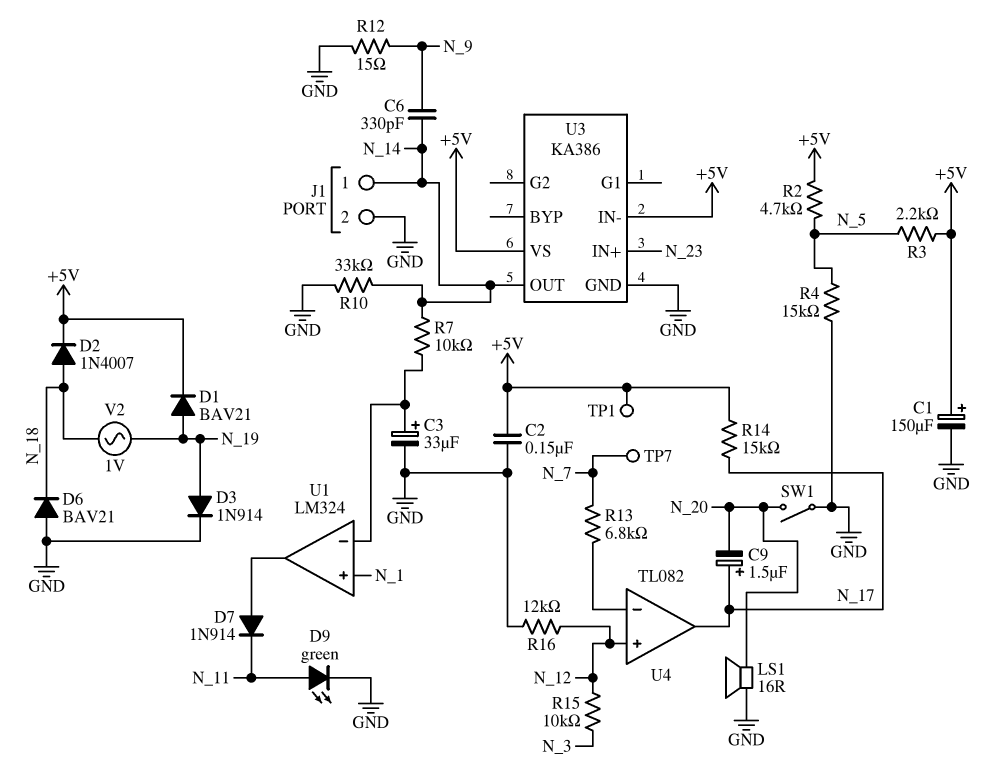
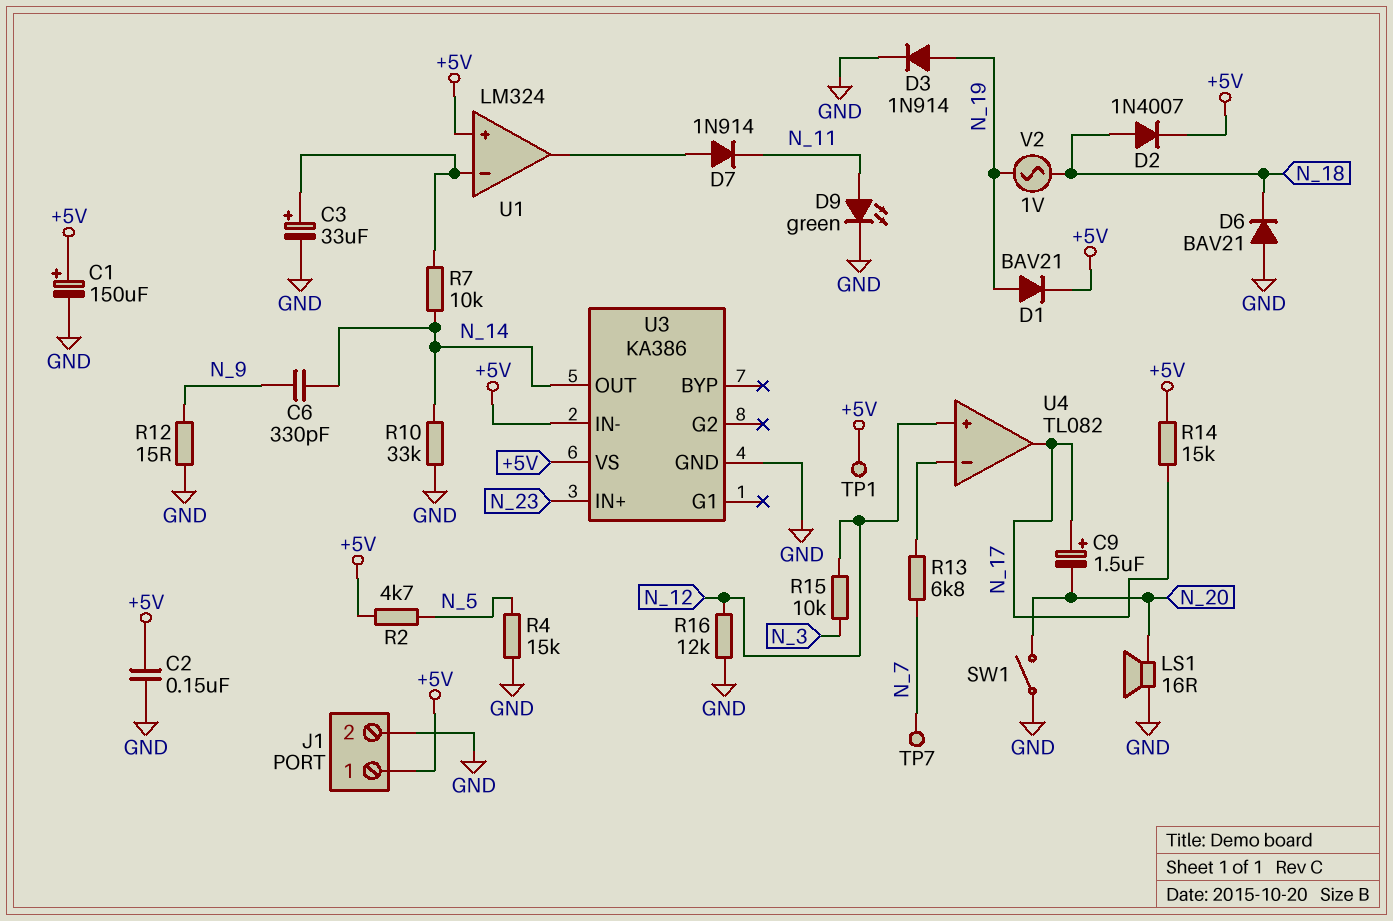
J1 pin 1: N_14 -> +5V
R3: 2.2k (+5V, N_5) -> none
U1 pin in+: N_1 -> +5V

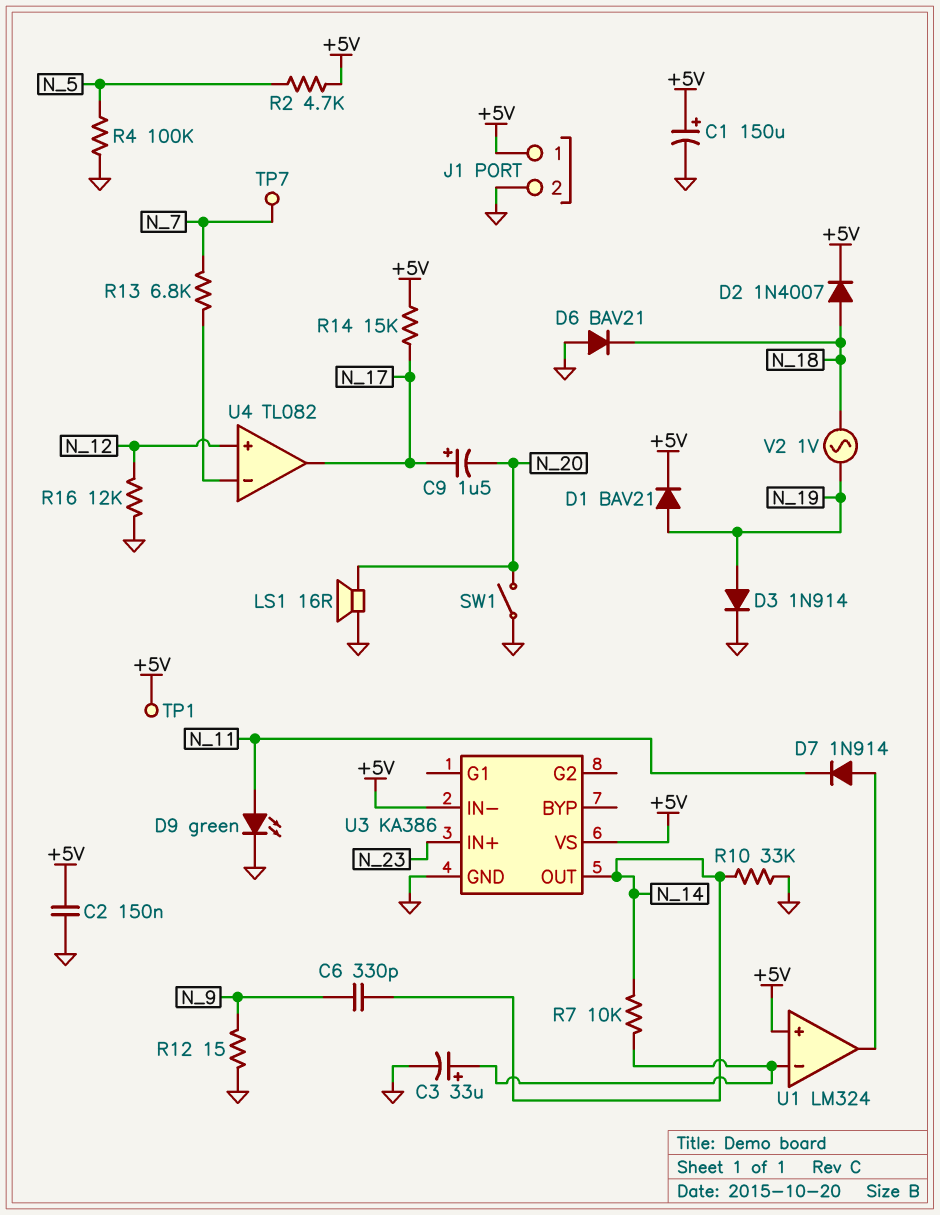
R4: 15k (GND, N_5) -> 100k (GND, N_5)
R15: 10k (N_3, N_12) -> none

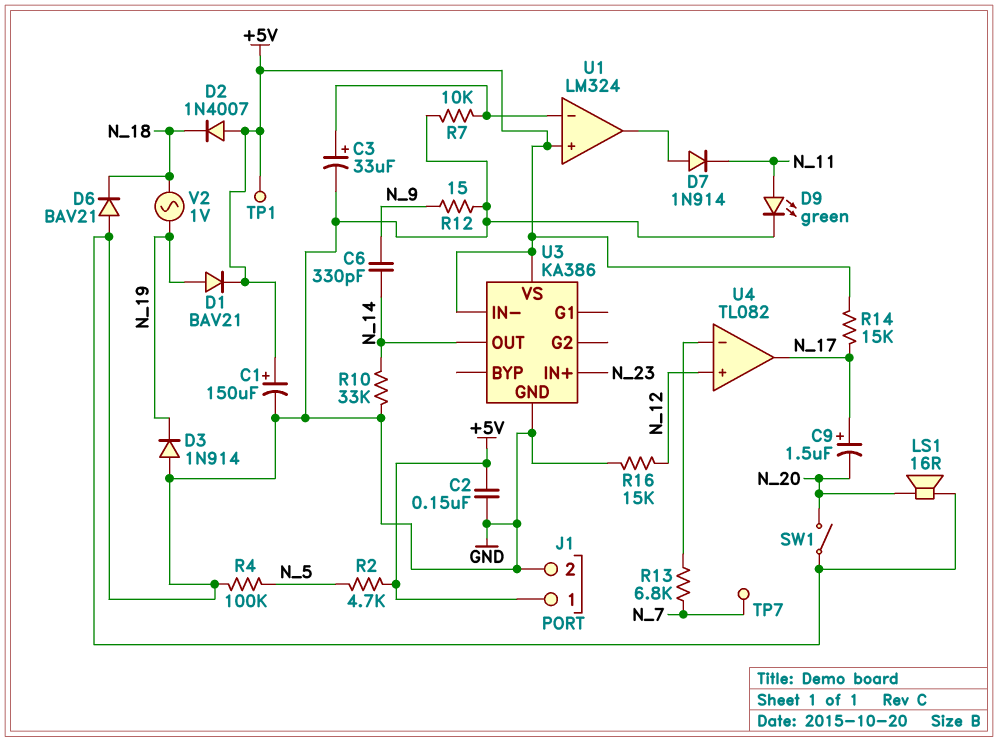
D2: diode 1N4007 (A N_18, K +5V) -> diode 1N4007 (A +5V, K N_18)
D3: diode 1N914 (A N_19, K GND) -> diode 1N914 (A GND, K N_19)
R7: 10k (N_14, U1/in-) -> 10k (GND, U1/in-)
R16: 12k (GND, N_12) -> 15k (GND, N_12)

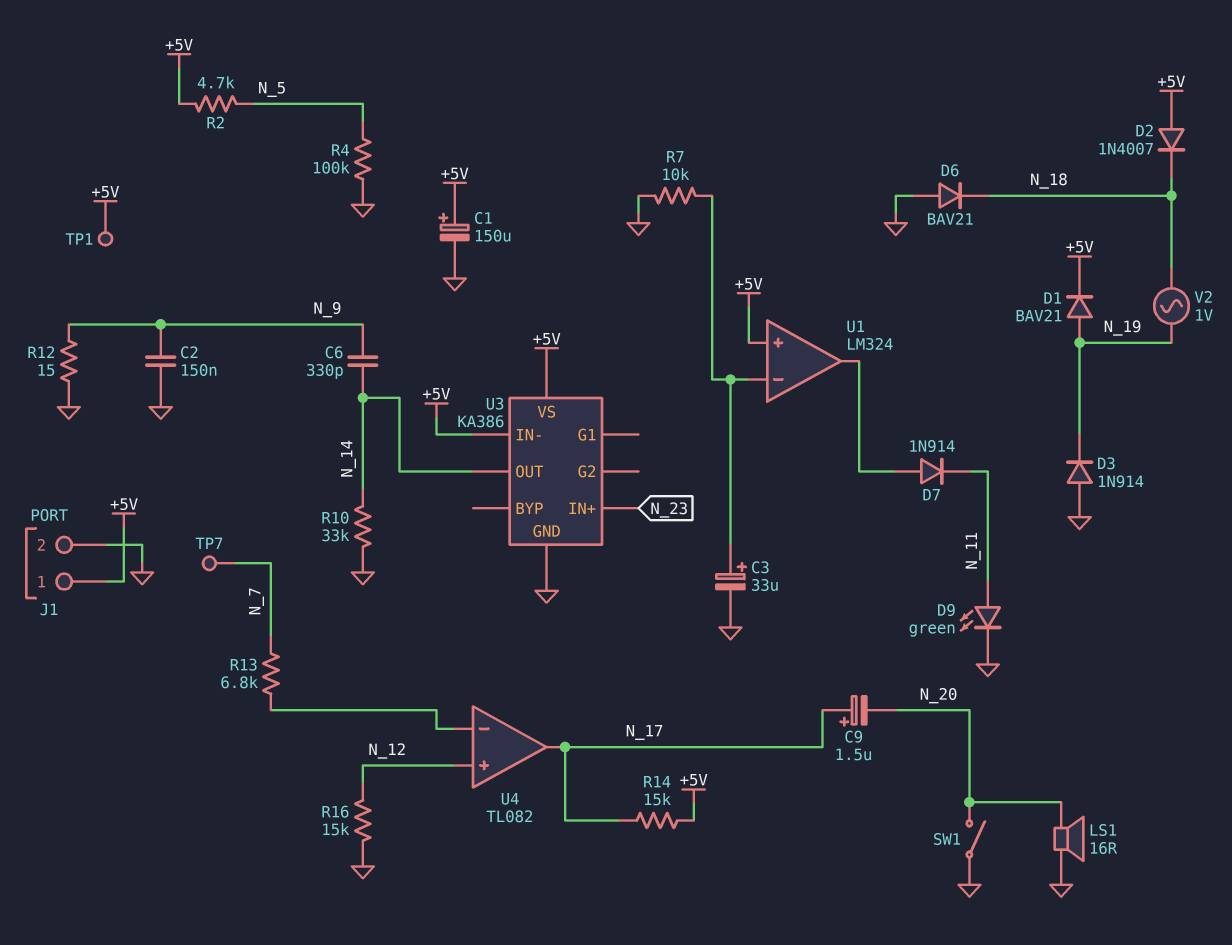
C2: 150nF (+5V, GND) -> 150nF (GND, N_9)

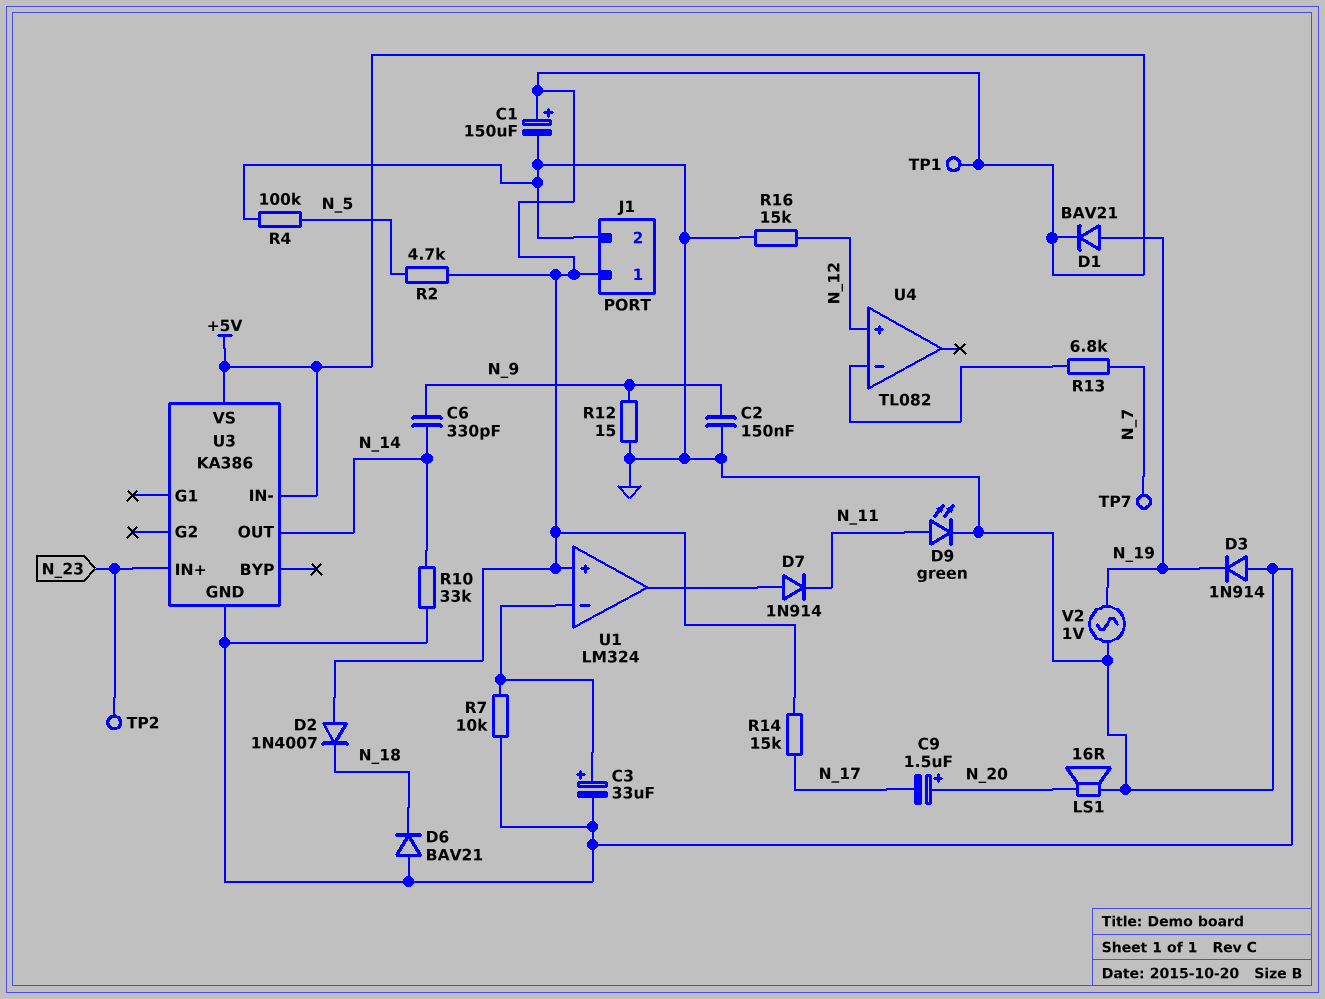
C9: 1.5uF (plus N_17, minus N_20) -> 1.5uF (plus N_20, minus N_17)
SW1: switch (GND, N_20) -> none
TP2: none -> test point (N_23)
U4 pin out: N_17 -> none
V2: AC 1V (N_18, N_19) -> AC 1V (GND, N_19)

